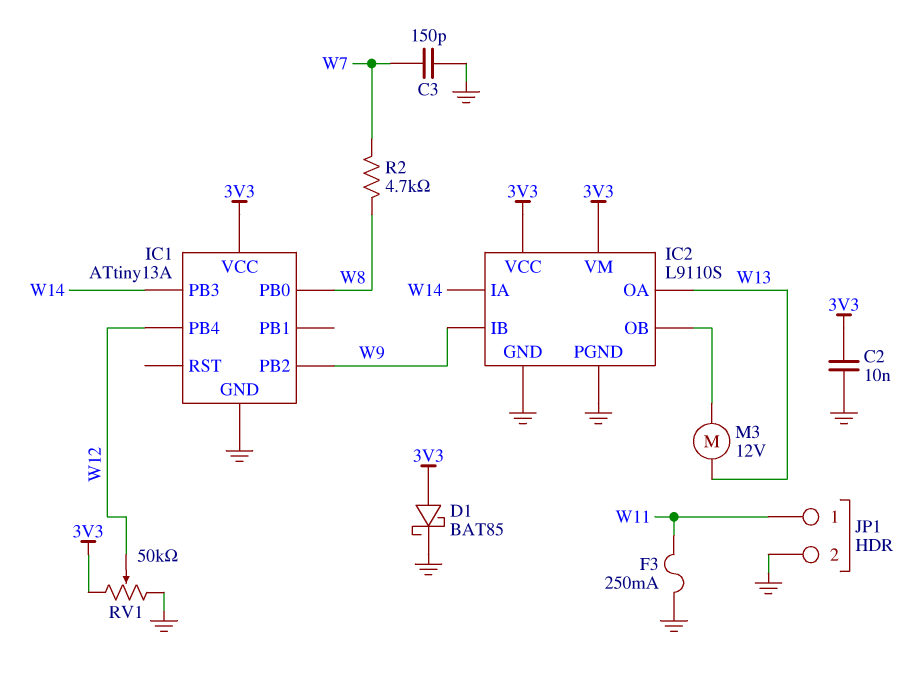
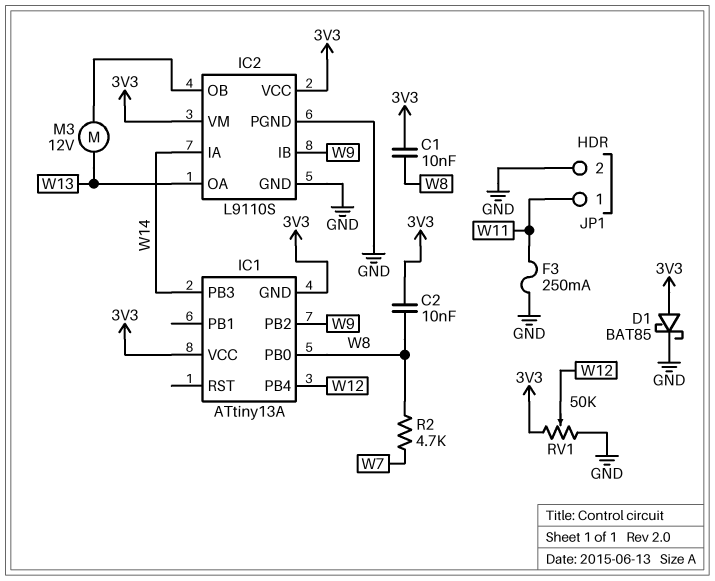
C1: none -> 10nF (3V3, W8)
C2: 10nF (3V3, GND) -> 10nF (3V3, W8)
C3: 150pF (GND, W7) -> none
IC1 pin GND: GND -> 3V3

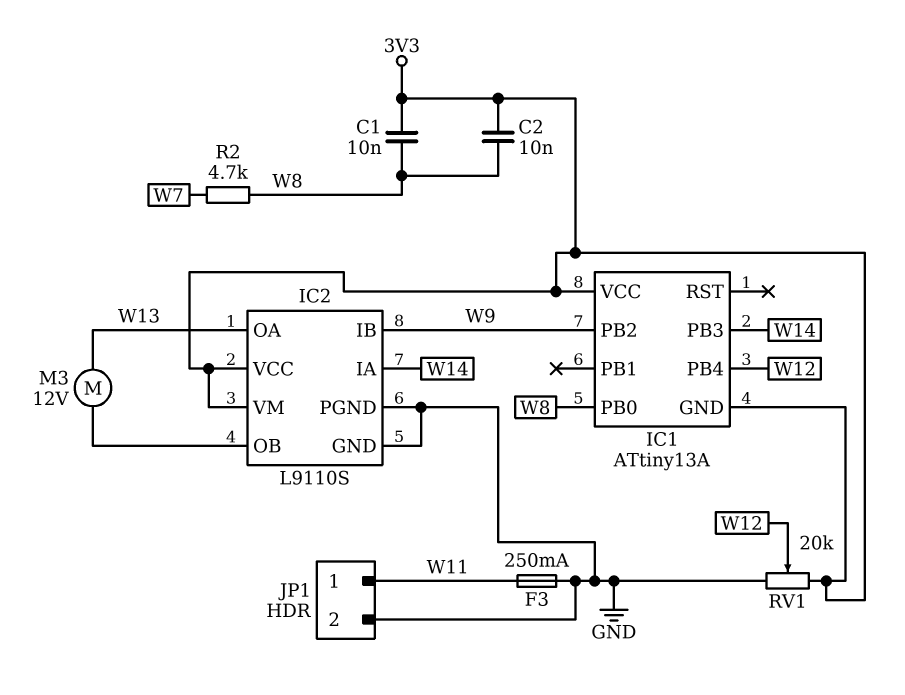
D1: schottky BAT85 (A 3V3, K GND) -> none
RV1: 50k (3V3, GND, wiper W12) -> 20k (3V3, GND, wiper W12)

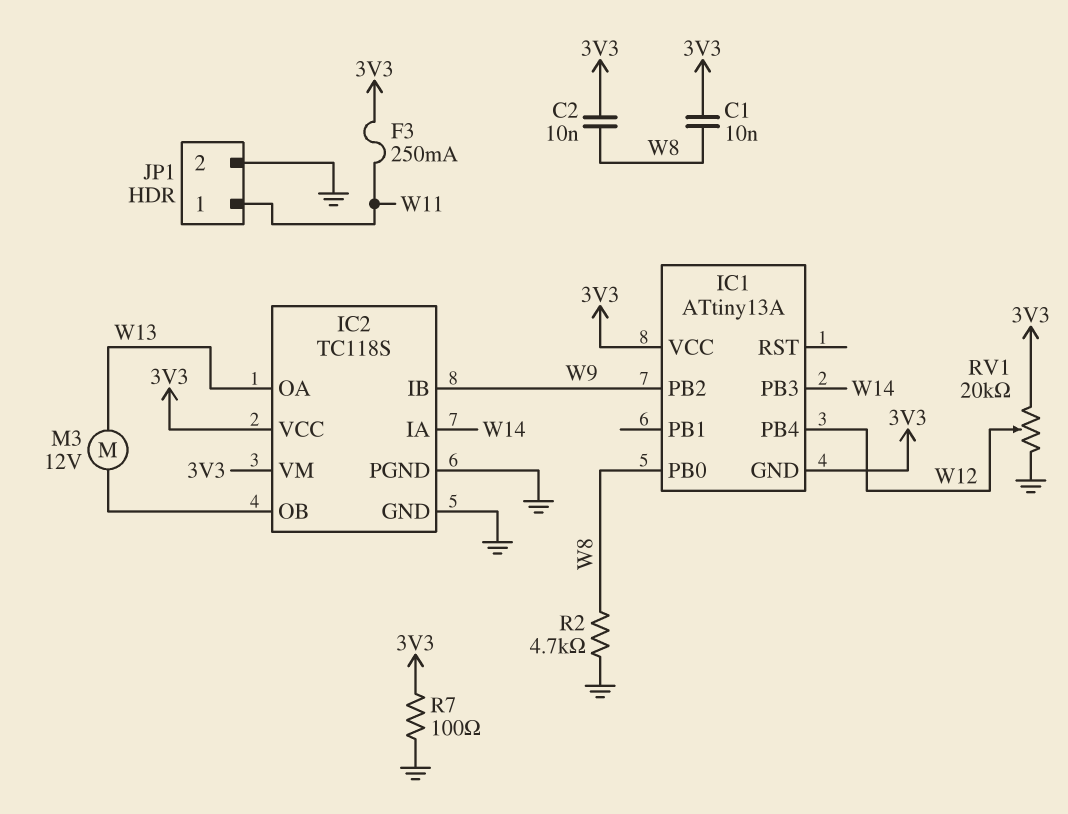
F3: 250mA (GND, W11) -> 250mA (3V3, W11)
IC2: L9110S -> TC118S
R2: 4.7k (W7, W8) -> 4.7k (GND, W8)
R7: none -> 100 (3V3, GND)

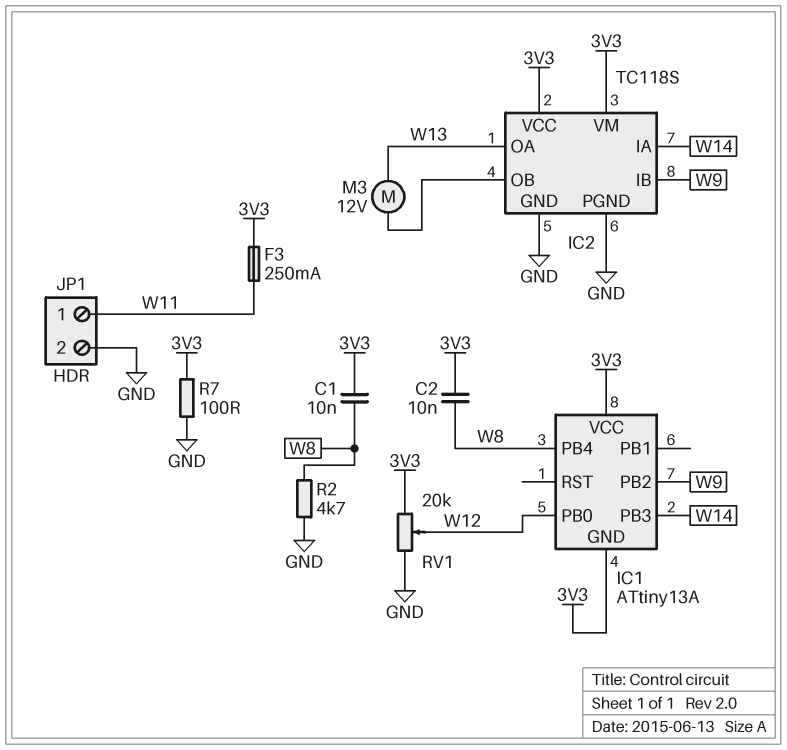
IC1 pin PB0: W8 -> W12
IC1 pin PB4: W12 -> W8

